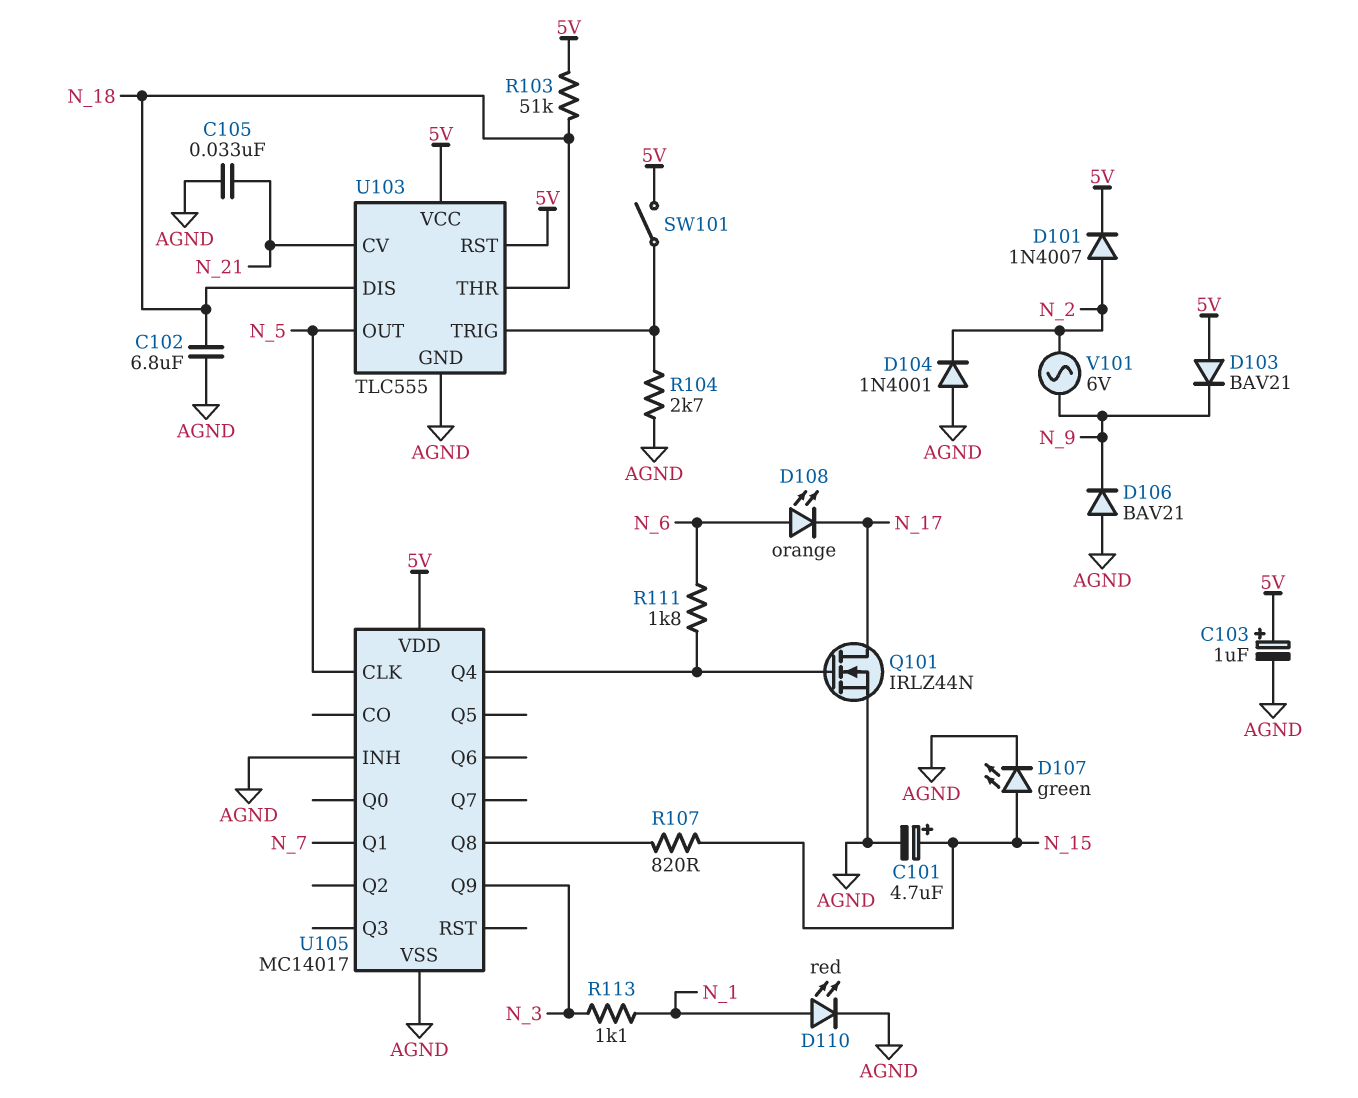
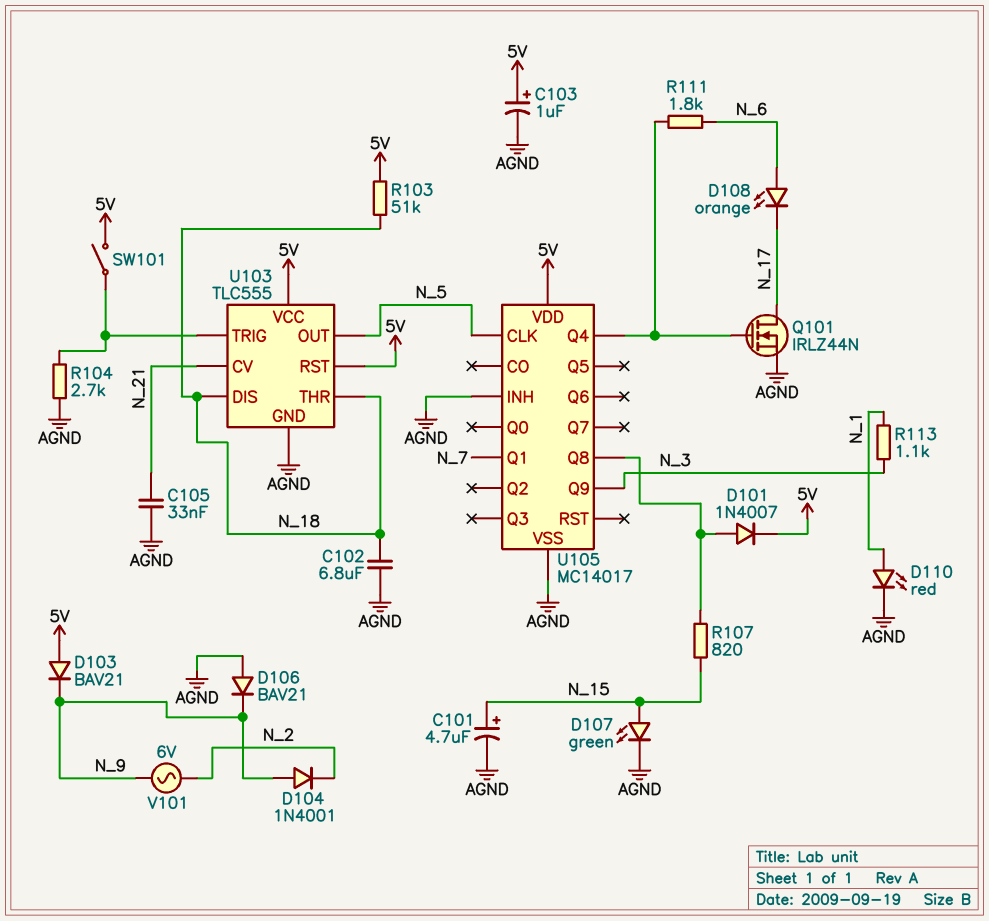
D101: diode 1N4007 (A N_2, K 5V) -> diode 1N4007 (A U105/Q8, K 5V)
D104: diode 1N4001 (A AGND, K N_2) -> diode 1N4001 (A N_9, K N_2)

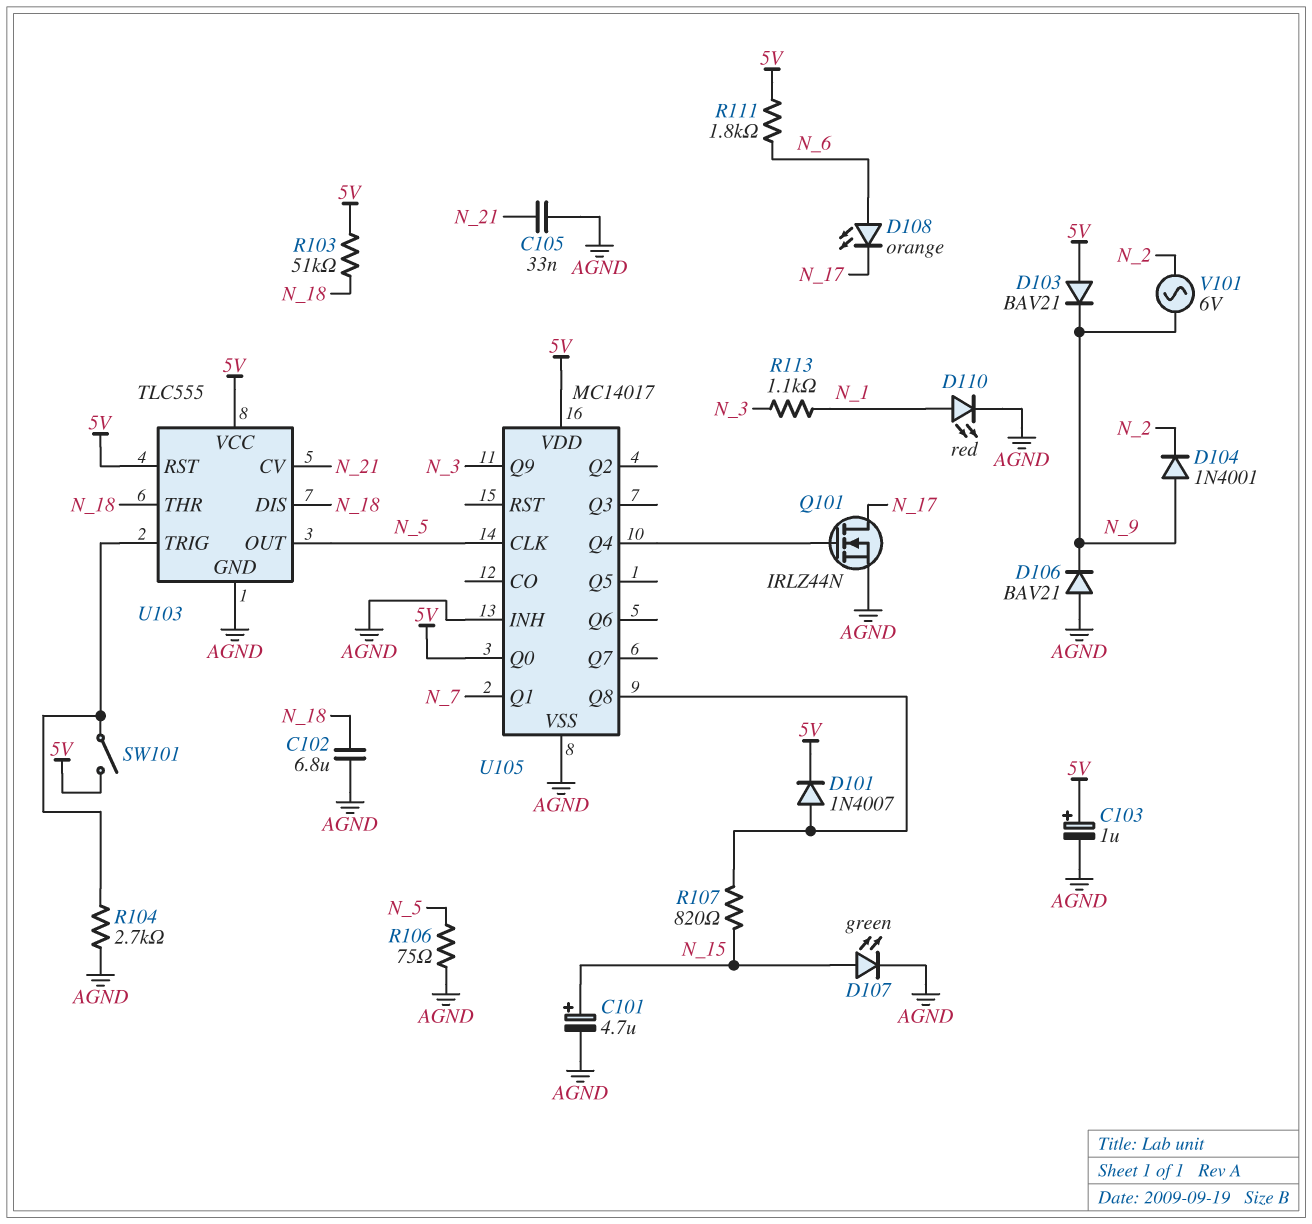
R106: none -> 75 (AGND, N_5)
R111: 1.8k (N_6, U105/Q4) -> 1.8k (5V, N_6)
U105 pin Q0: none -> 5V

